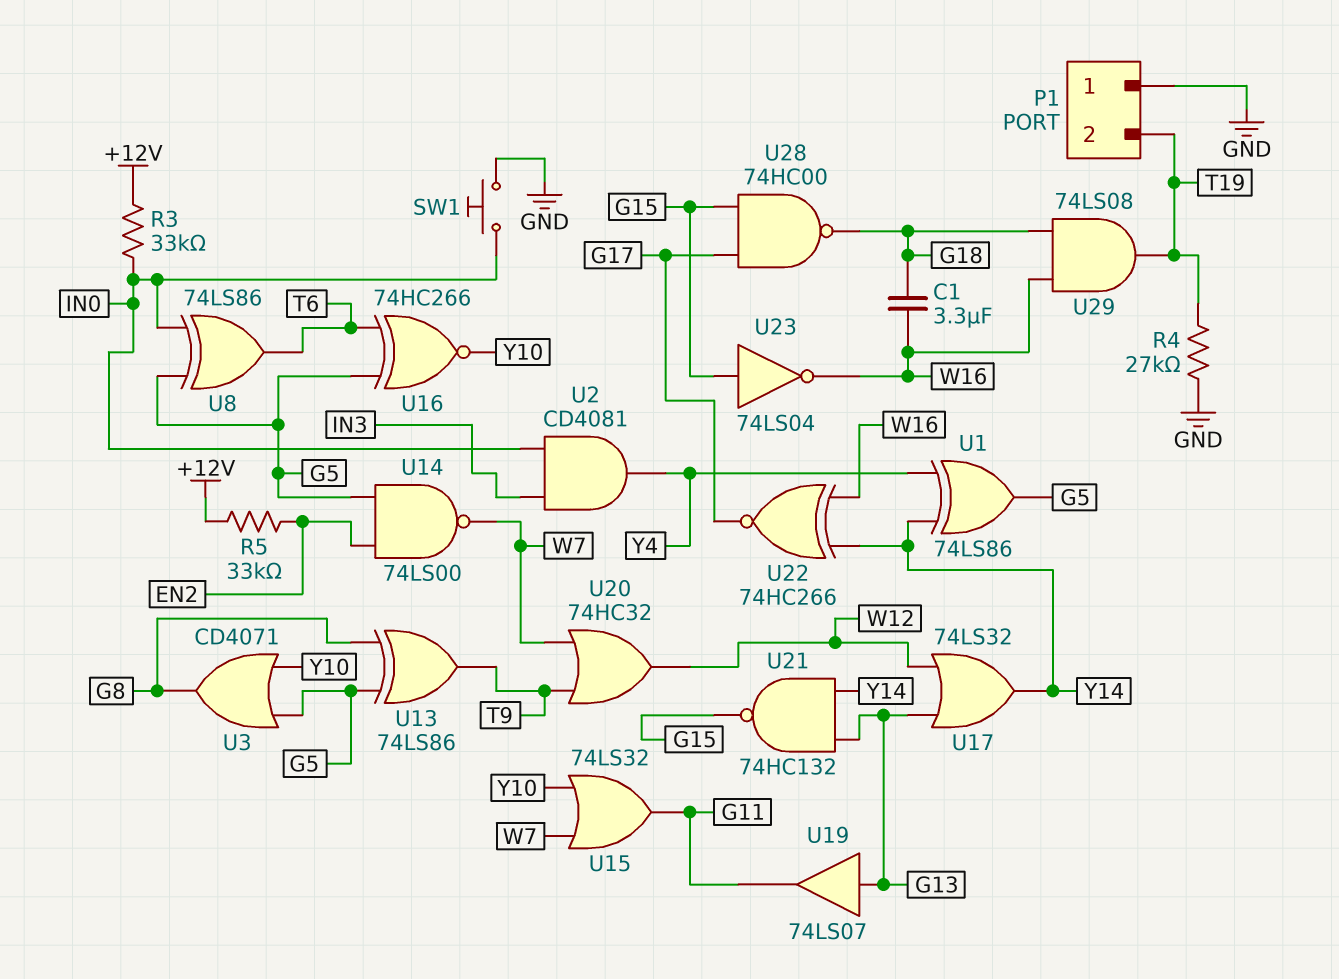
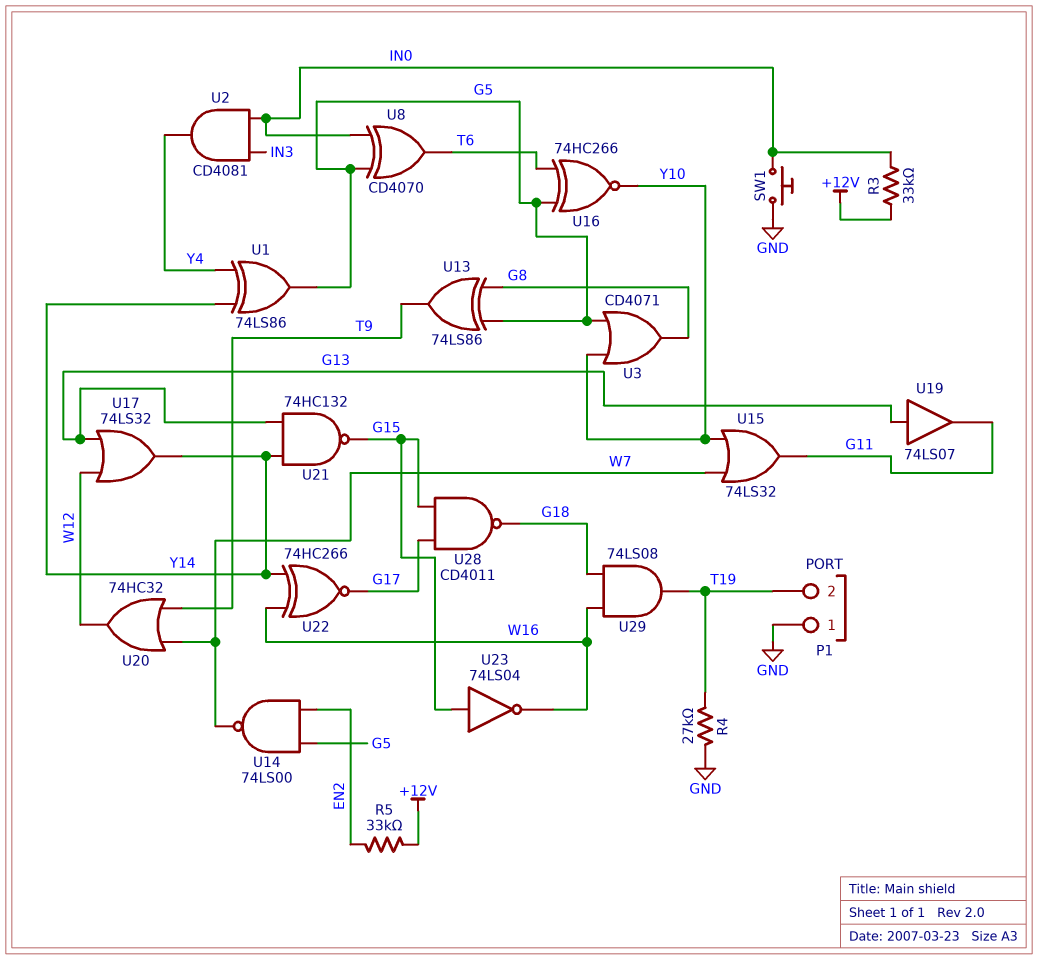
C1: 3.3uF (G18, W16) -> none
U8: XOR 74LS86 (in G5, in IN0, out T6) -> XOR CD4070 (in G5, in IN0, out T6)
U28: NAND 74HC00 (in G15, in G17, out G18) -> NAND CD4011 (in G15, in G17, out G18)

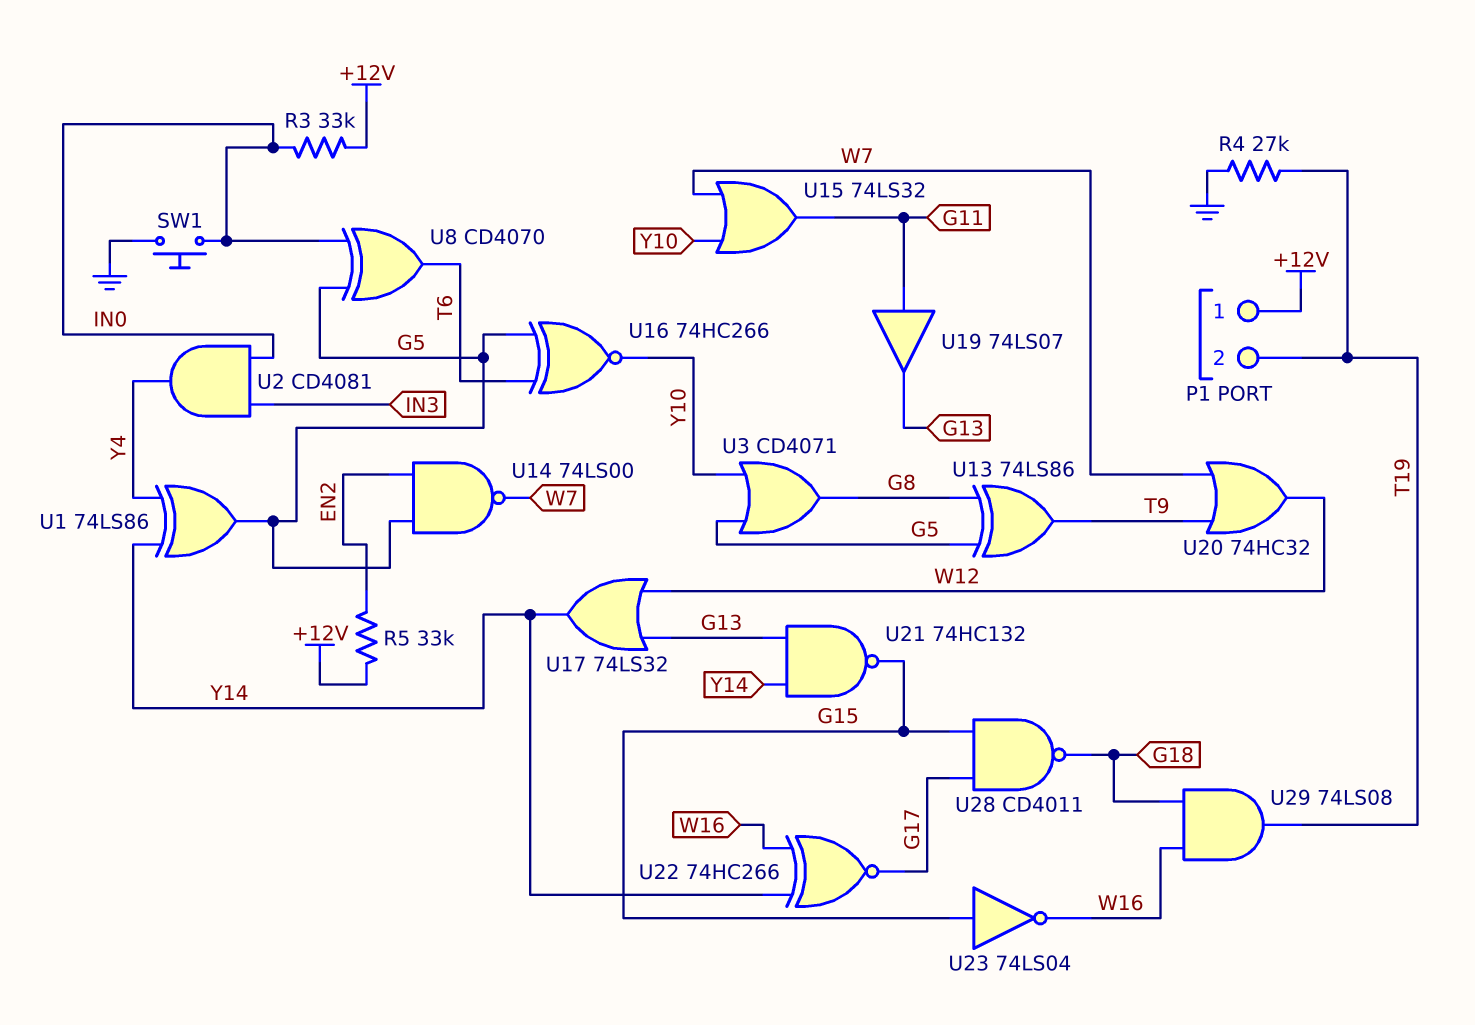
P1 pin 1: GND -> +12V
U19: buffer 74LS07 (in G13, out G11) -> buffer 74LS07 (in G11, out G13)

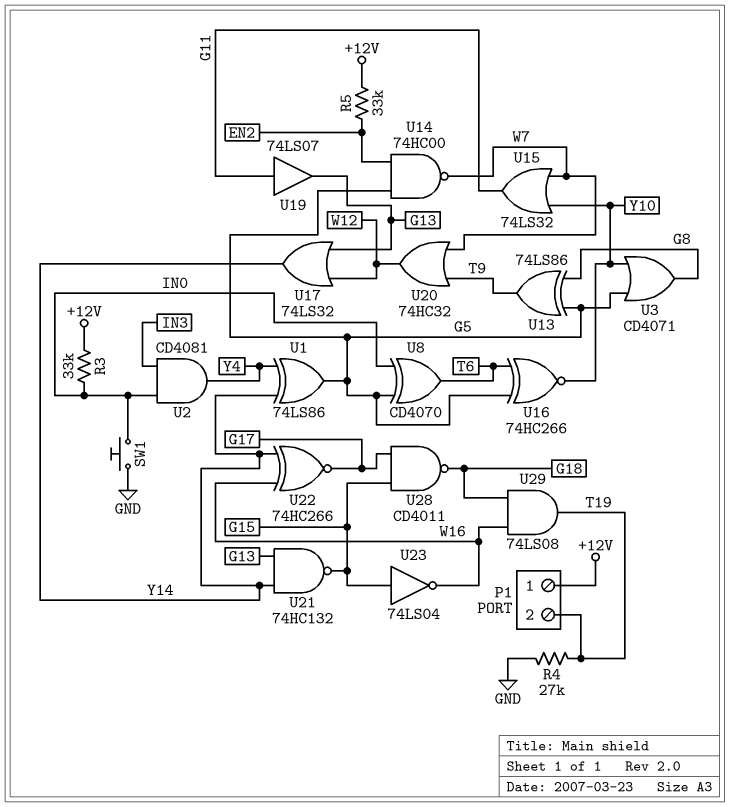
U14: NAND 74LS00 (in EN2, in G5, out W7) -> NAND 74HC00 (in EN2, in G5, out W7)

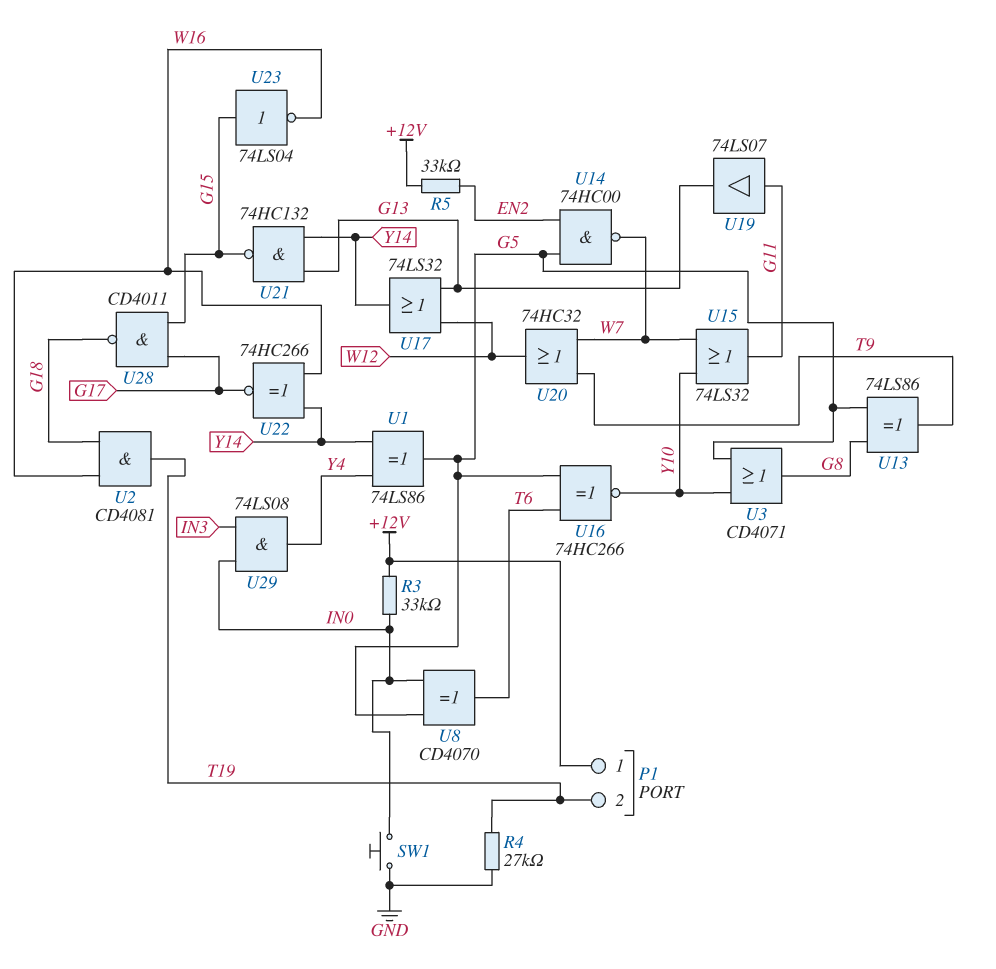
U2: AND CD4081 (in IN0, in IN3, out Y4) -> AND CD4081 (in G18, in W16, out T19)
U29: AND 74LS08 (in G18, in W16, out T19) -> AND 74LS08 (in IN0, in IN3, out Y4)

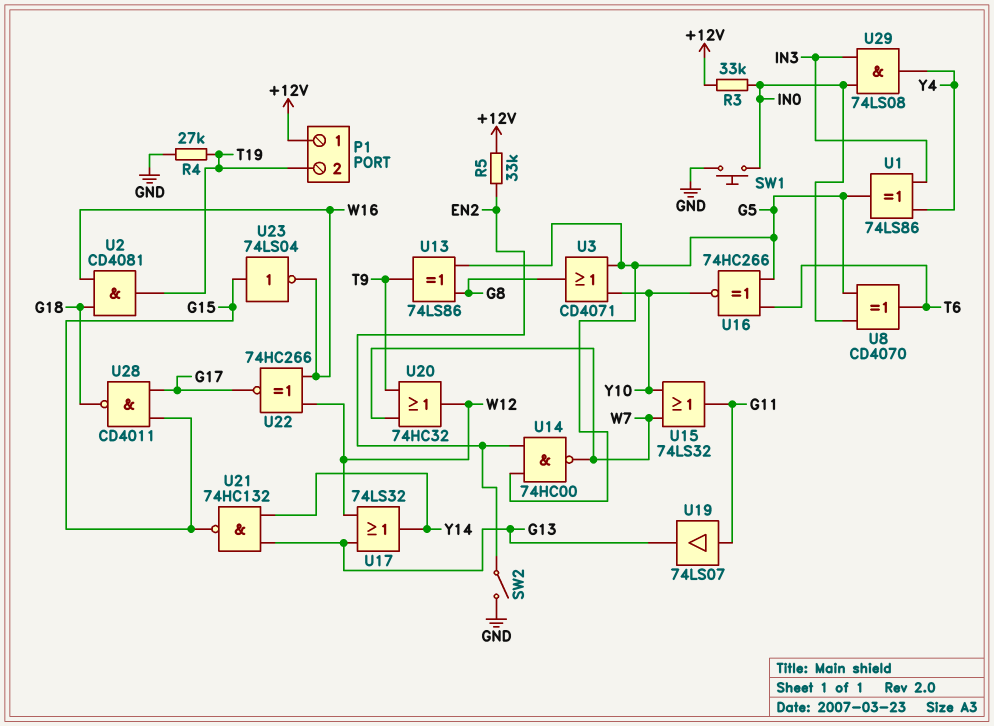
SW2: none -> switch (EN2, GND)
U1: XOR 74LS86 (in Y4, in Y14, out G5) -> XOR 74LS86 (in IN3, in Y4, out G5)
U22: XNOR 74HC266 (in W16, in Y14, out G17) -> XNOR 74HC266 (in W12, in W16, out G17)

